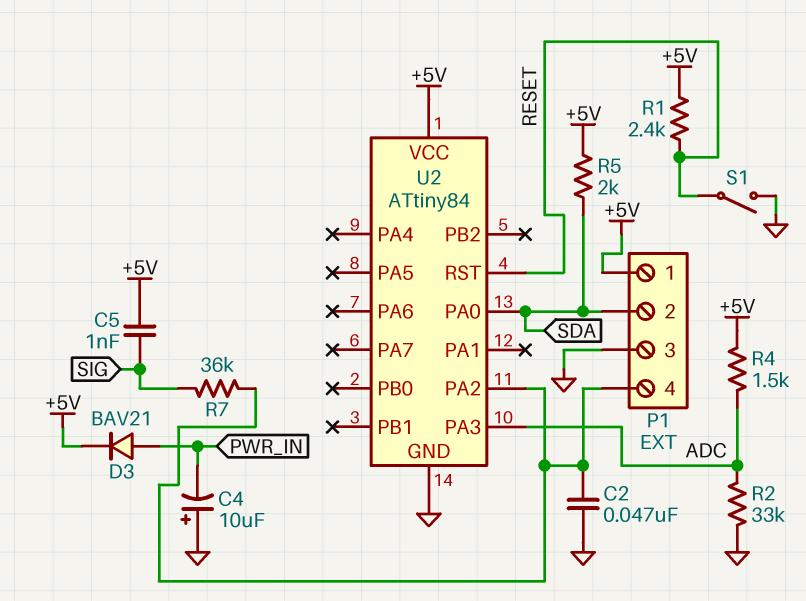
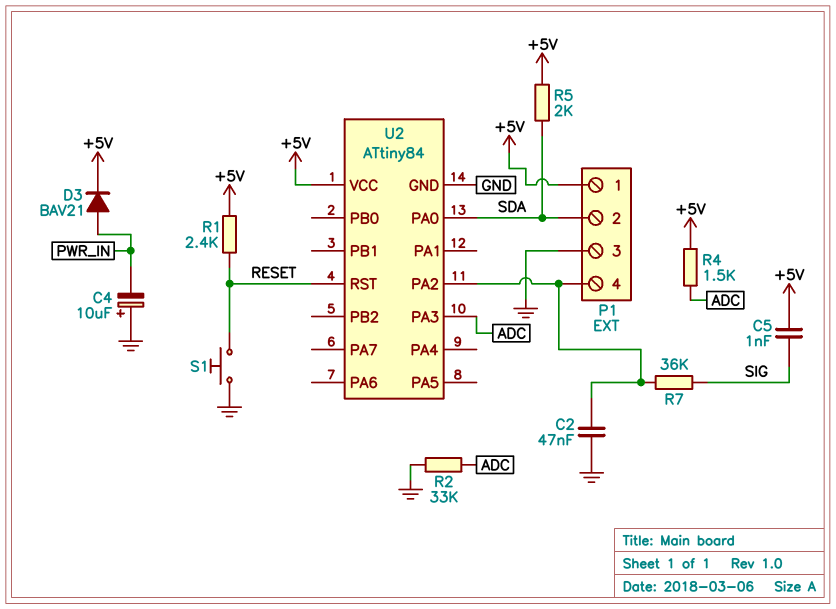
S1: switch (GND, RESET) -> button (GND, RESET)

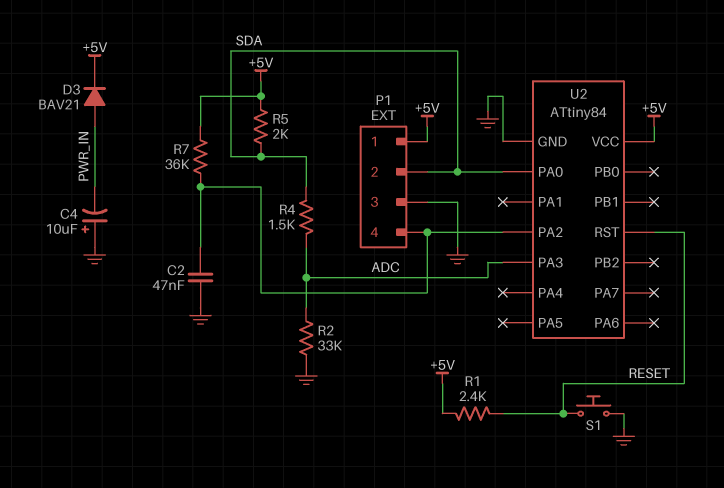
C5: 1nF (+5V, SIG) -> none
R4: 1.5k (+5V, ADC) -> 1.5k (ADC, SDA)
R7: 36k (P1/4, SIG) -> 36k (+5V, P1/4)

